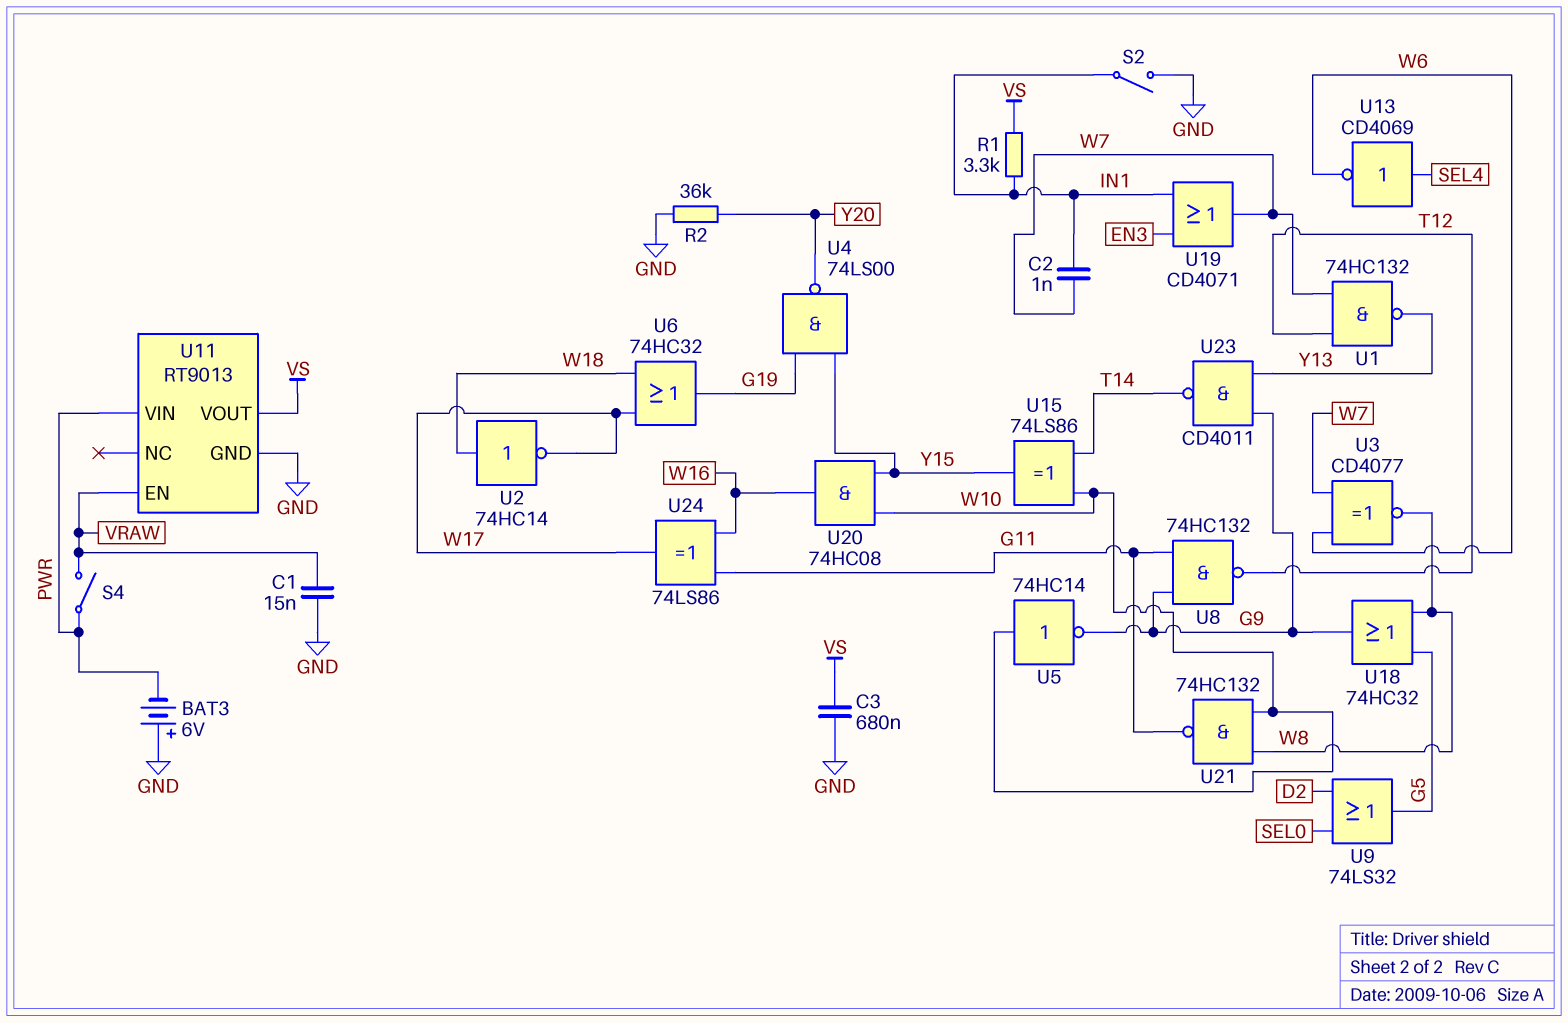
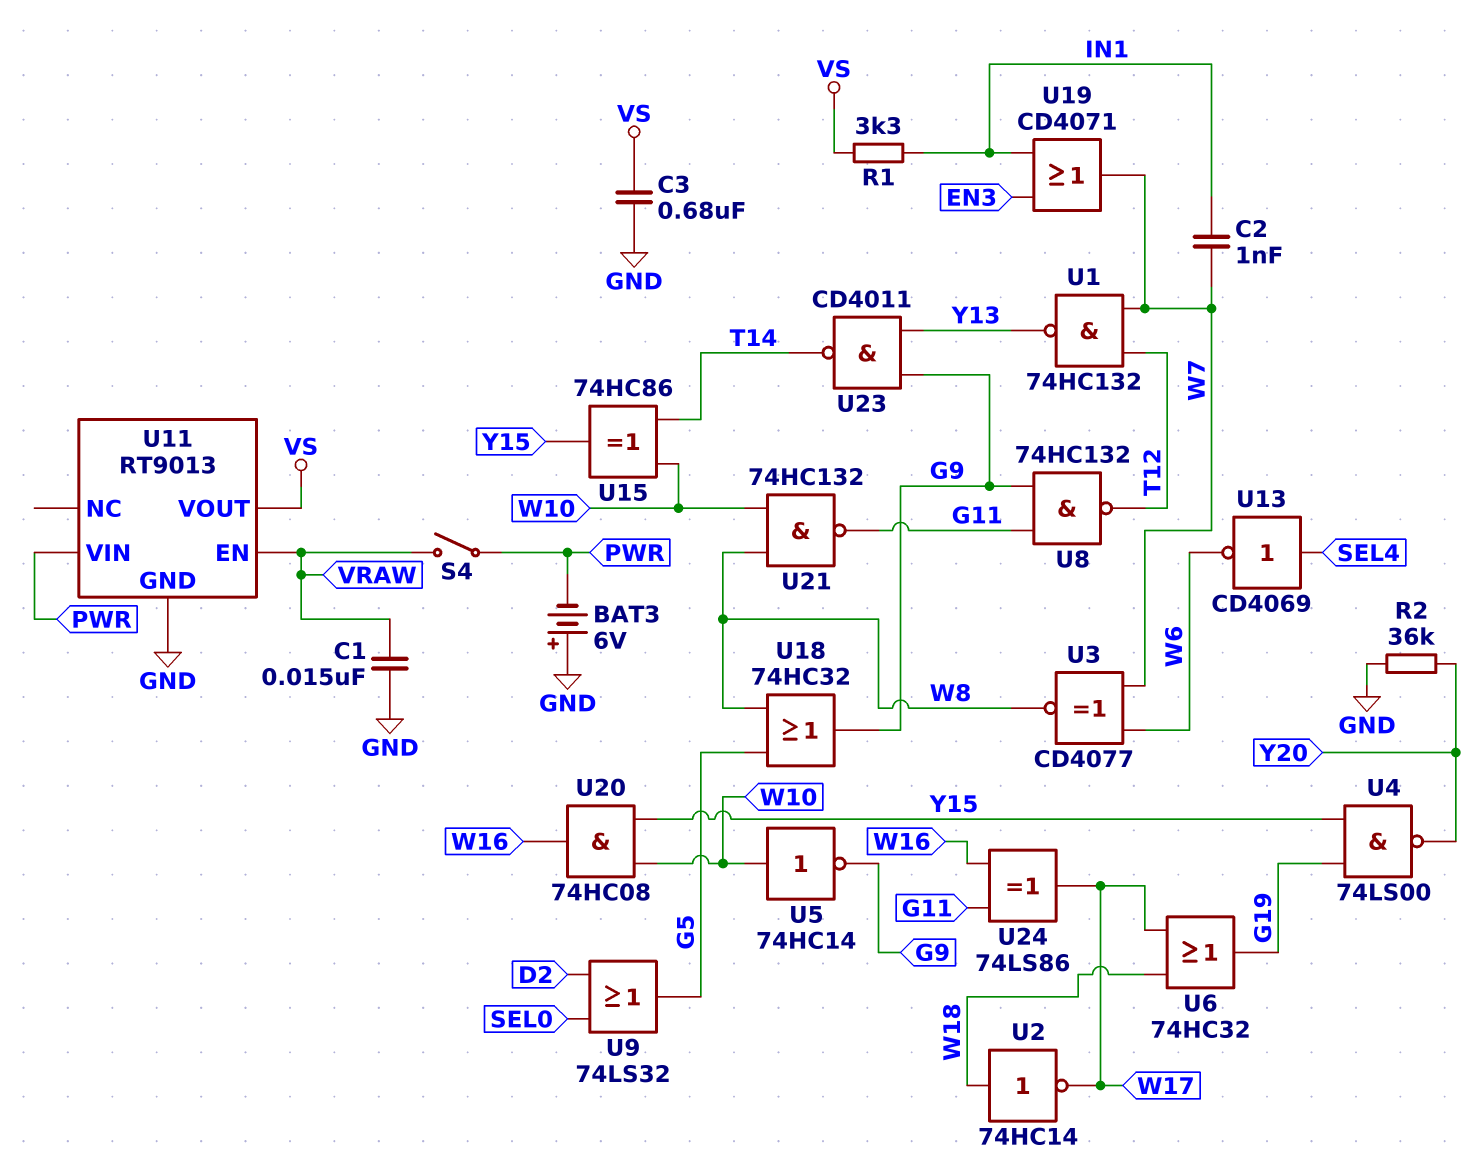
S2: switch (GND, IN1) -> none
U15: XOR 74LS86 (in T14, in W10, out Y15) -> XOR 74HC86 (in T14, in W10, out Y15)

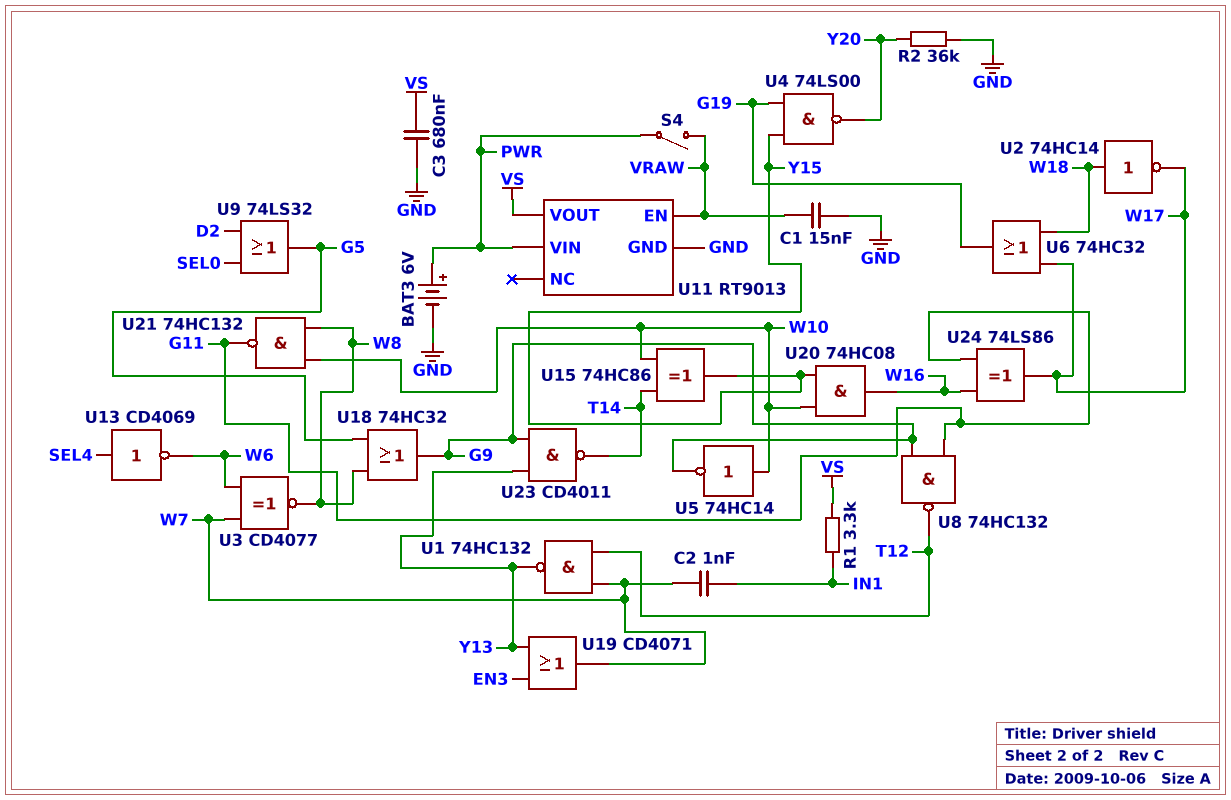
BAT3: 6V (plus GND, minus PWR) -> 6V (plus PWR, minus GND)
U19: OR CD4071 (in EN3, in IN1, out W7) -> OR CD4071 (in EN3, in Y13, out W7)

